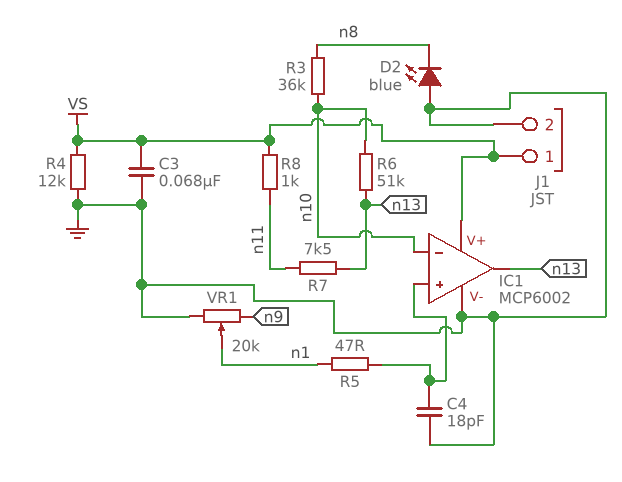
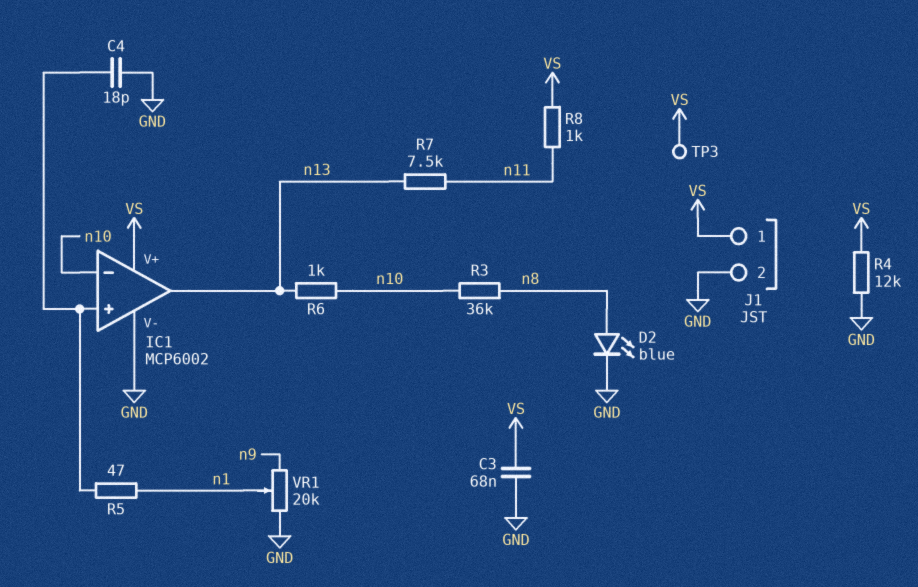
D2: LED blue (A GND, K n8) -> LED blue (A n8, K GND)
R6: 51k (n10, n13) -> 1k (n10, n13)
TP3: none -> test point (VS)

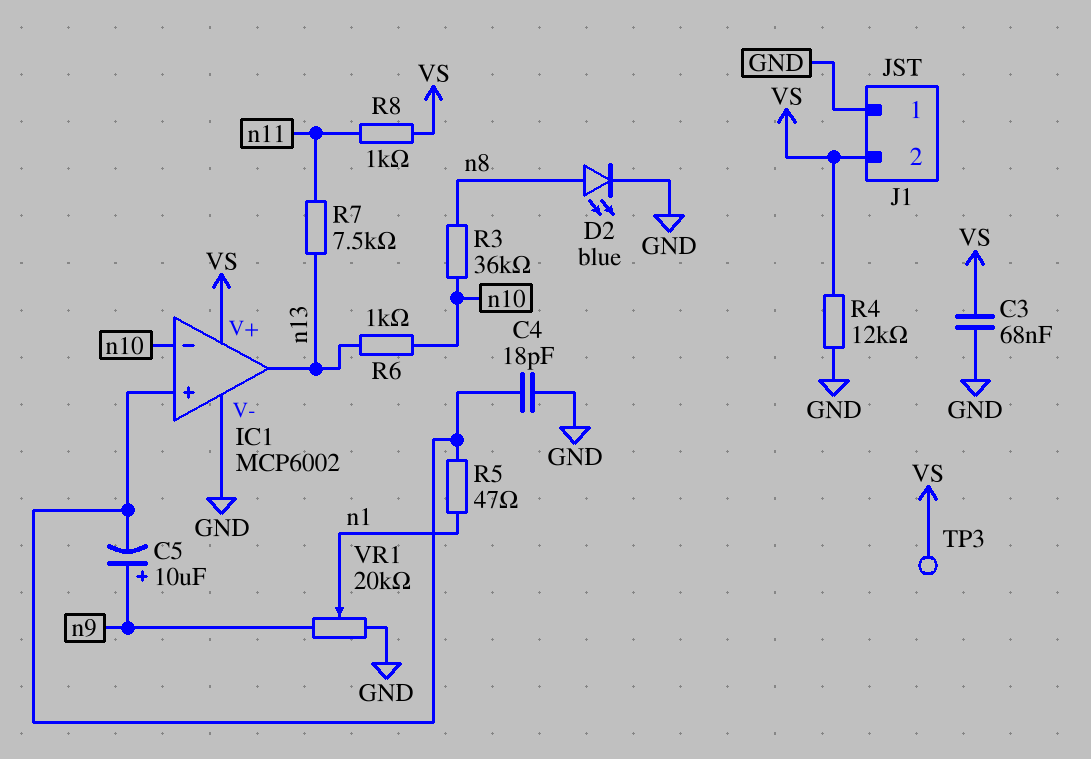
C5: none -> 10uF (plus n9, minus IC1/in+)
J1 pin 1: VS -> GND
J1 pin 2: GND -> VS

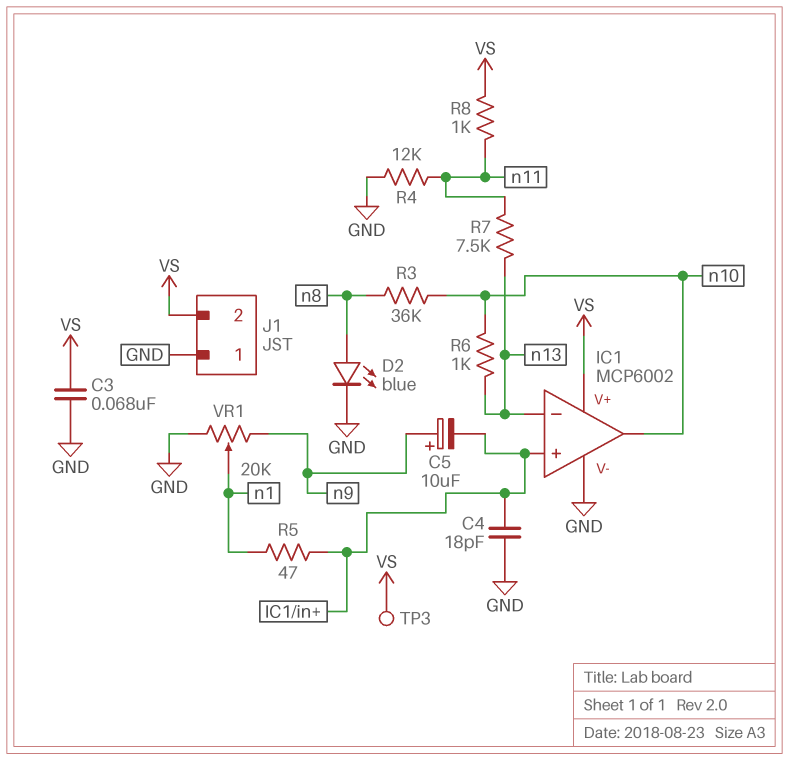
IC1 pin in-: n10 -> n13
IC1 pin out: n13 -> n10
R4: 12k (GND, VS) -> 12k (GND, n11)

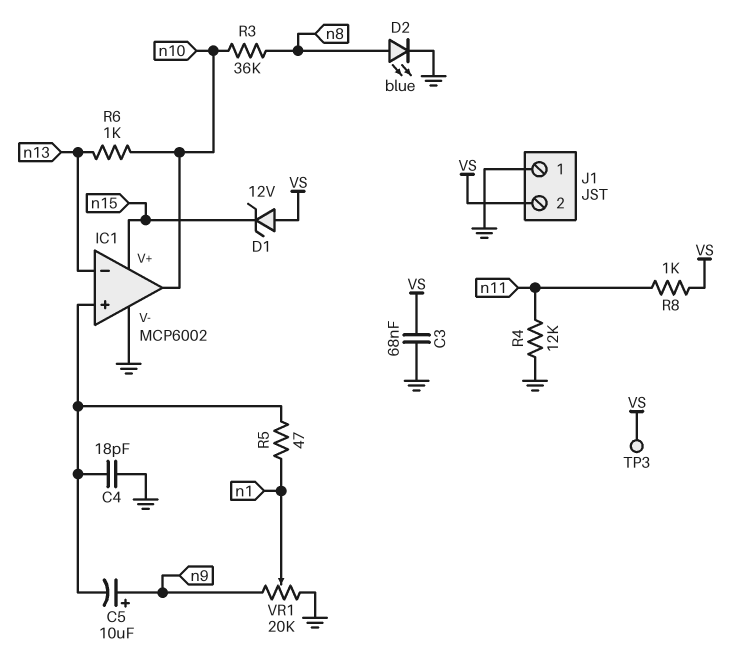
D1: none -> zener 12V (A VS, K n15)
IC1 pin V+: VS -> n15
R7: 7.5k (n11, n13) -> none

